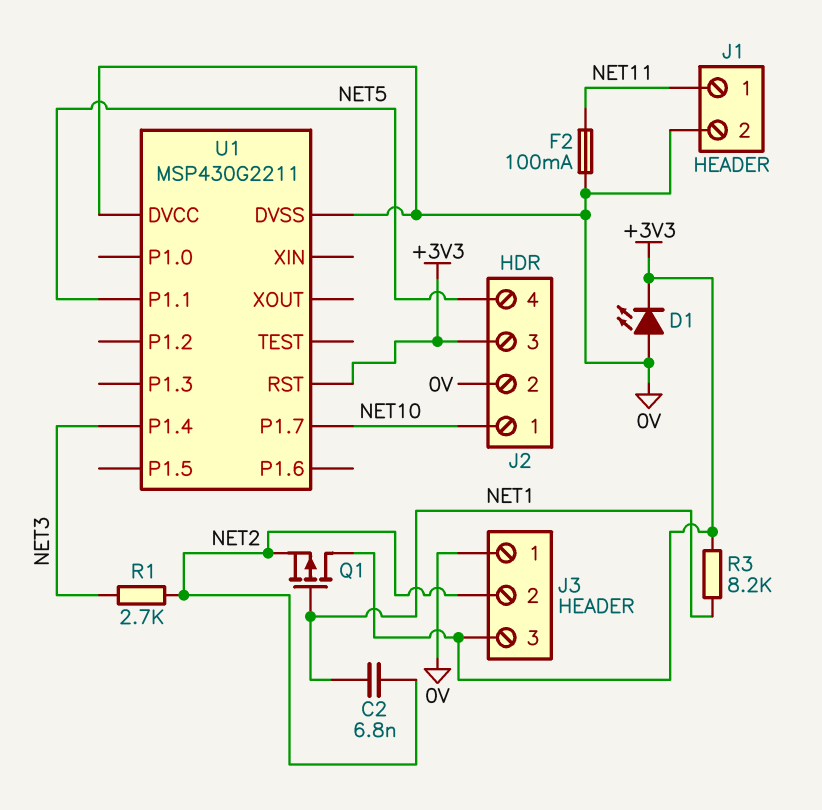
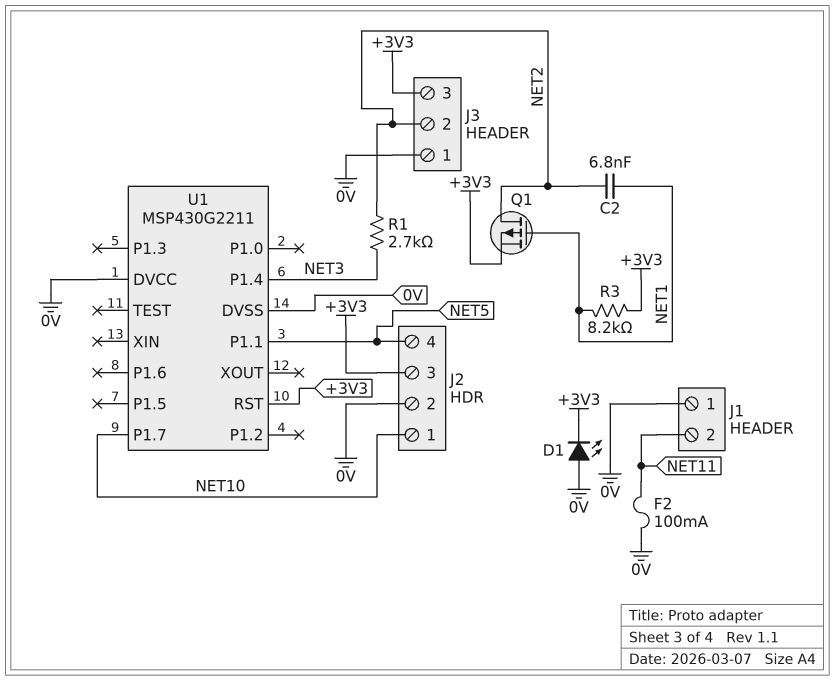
J1 pin 1: NET11 -> 0V
J1 pin 2: 0V -> NET11
Q1: PMOS (G NET1, D +3V3, S NET2) -> PMOS (G NET1, D NET2, S +3V3)

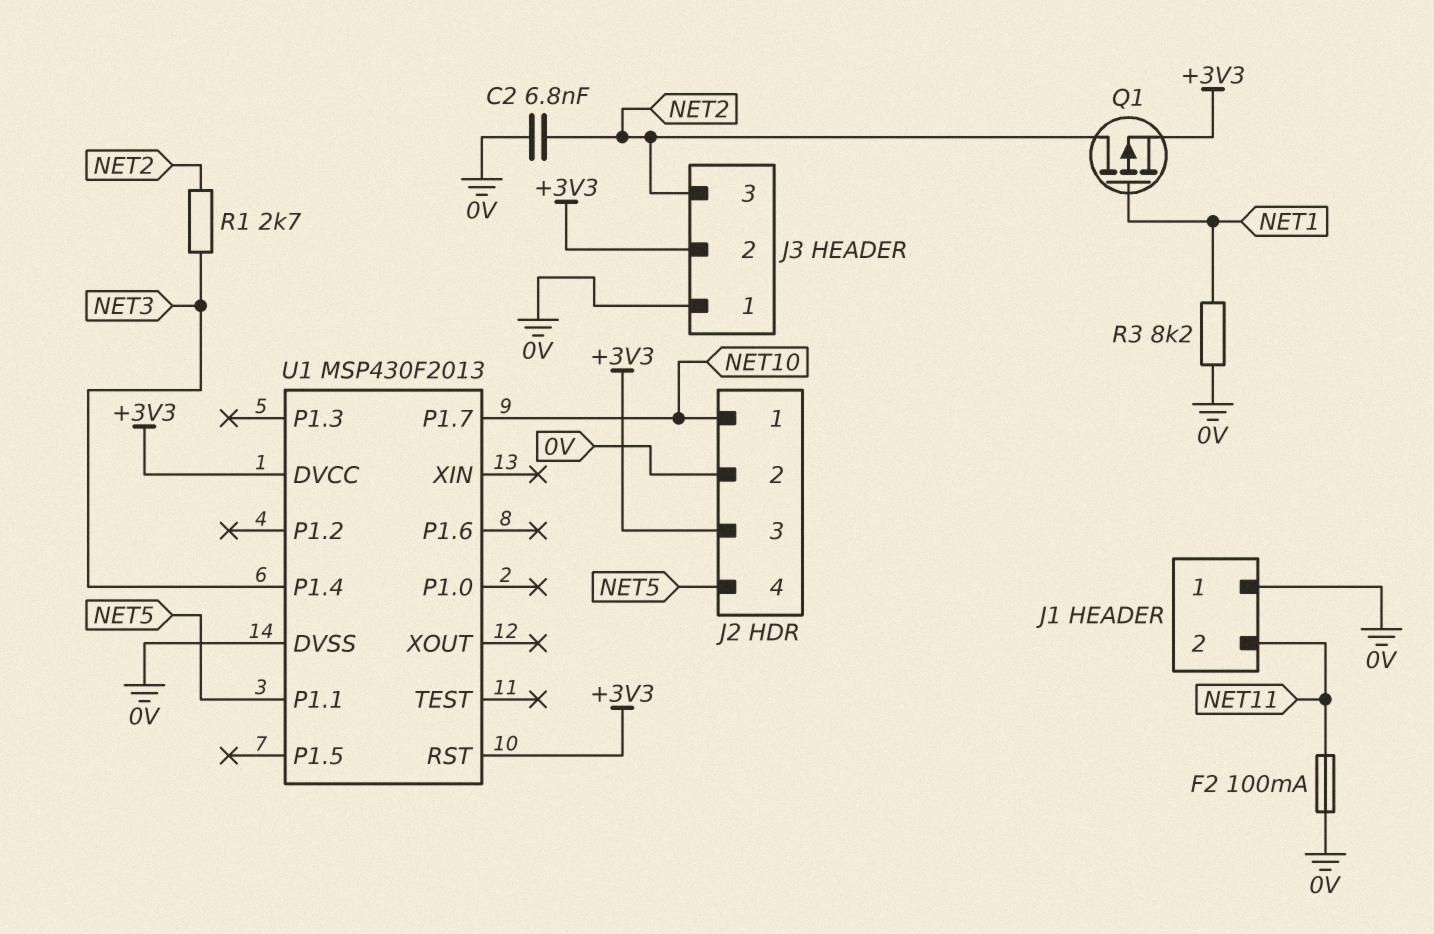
C2: 6.8nF (NET1, NET2) -> 6.8nF (0V, NET2)
D1: LED (A 0V, K +3V3) -> none
J3 pin 2: NET2 -> +3V3
J3 pin 3: +3V3 -> NET2
R3: 8.2k (+3V3, NET1) -> 8.2k (0V, NET1)
U1: MSP430G2211 -> MSP430F2013
U1 pin DVCC: 0V -> +3V3

